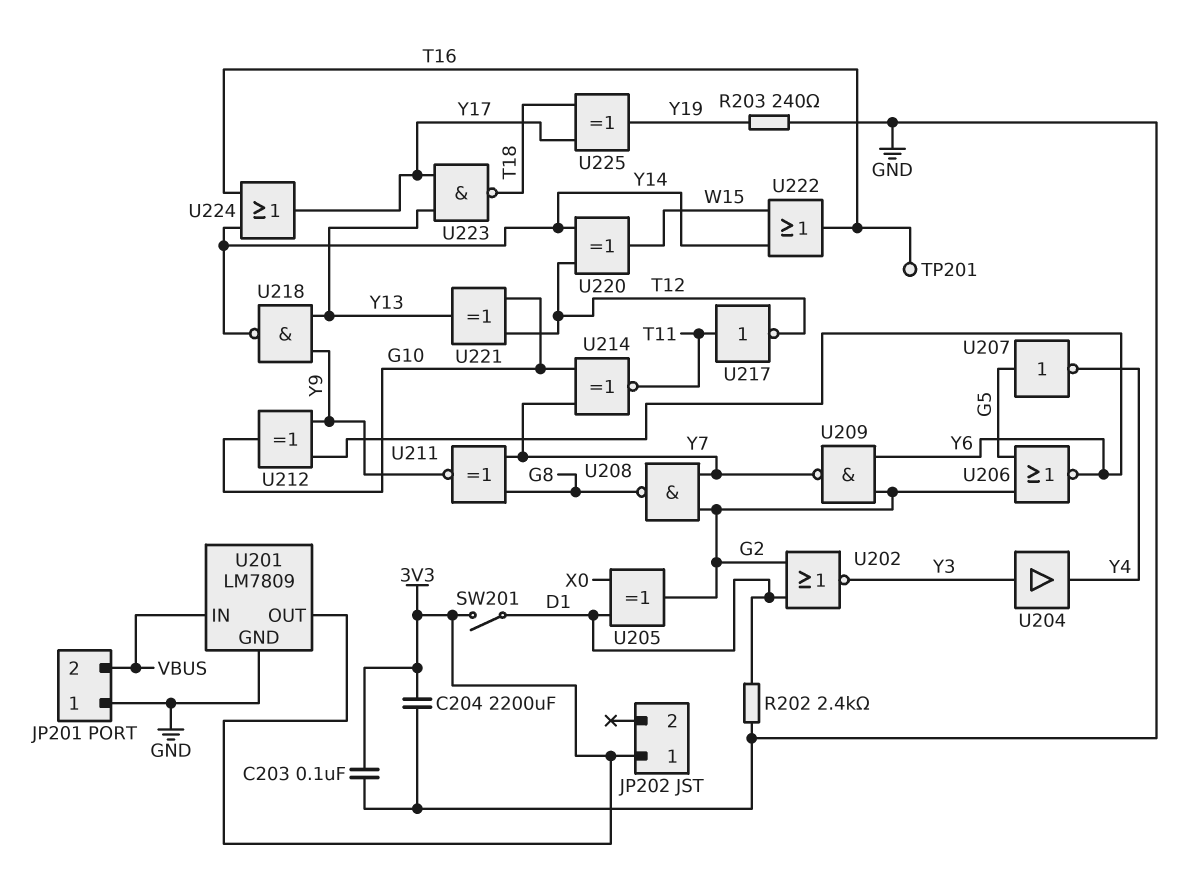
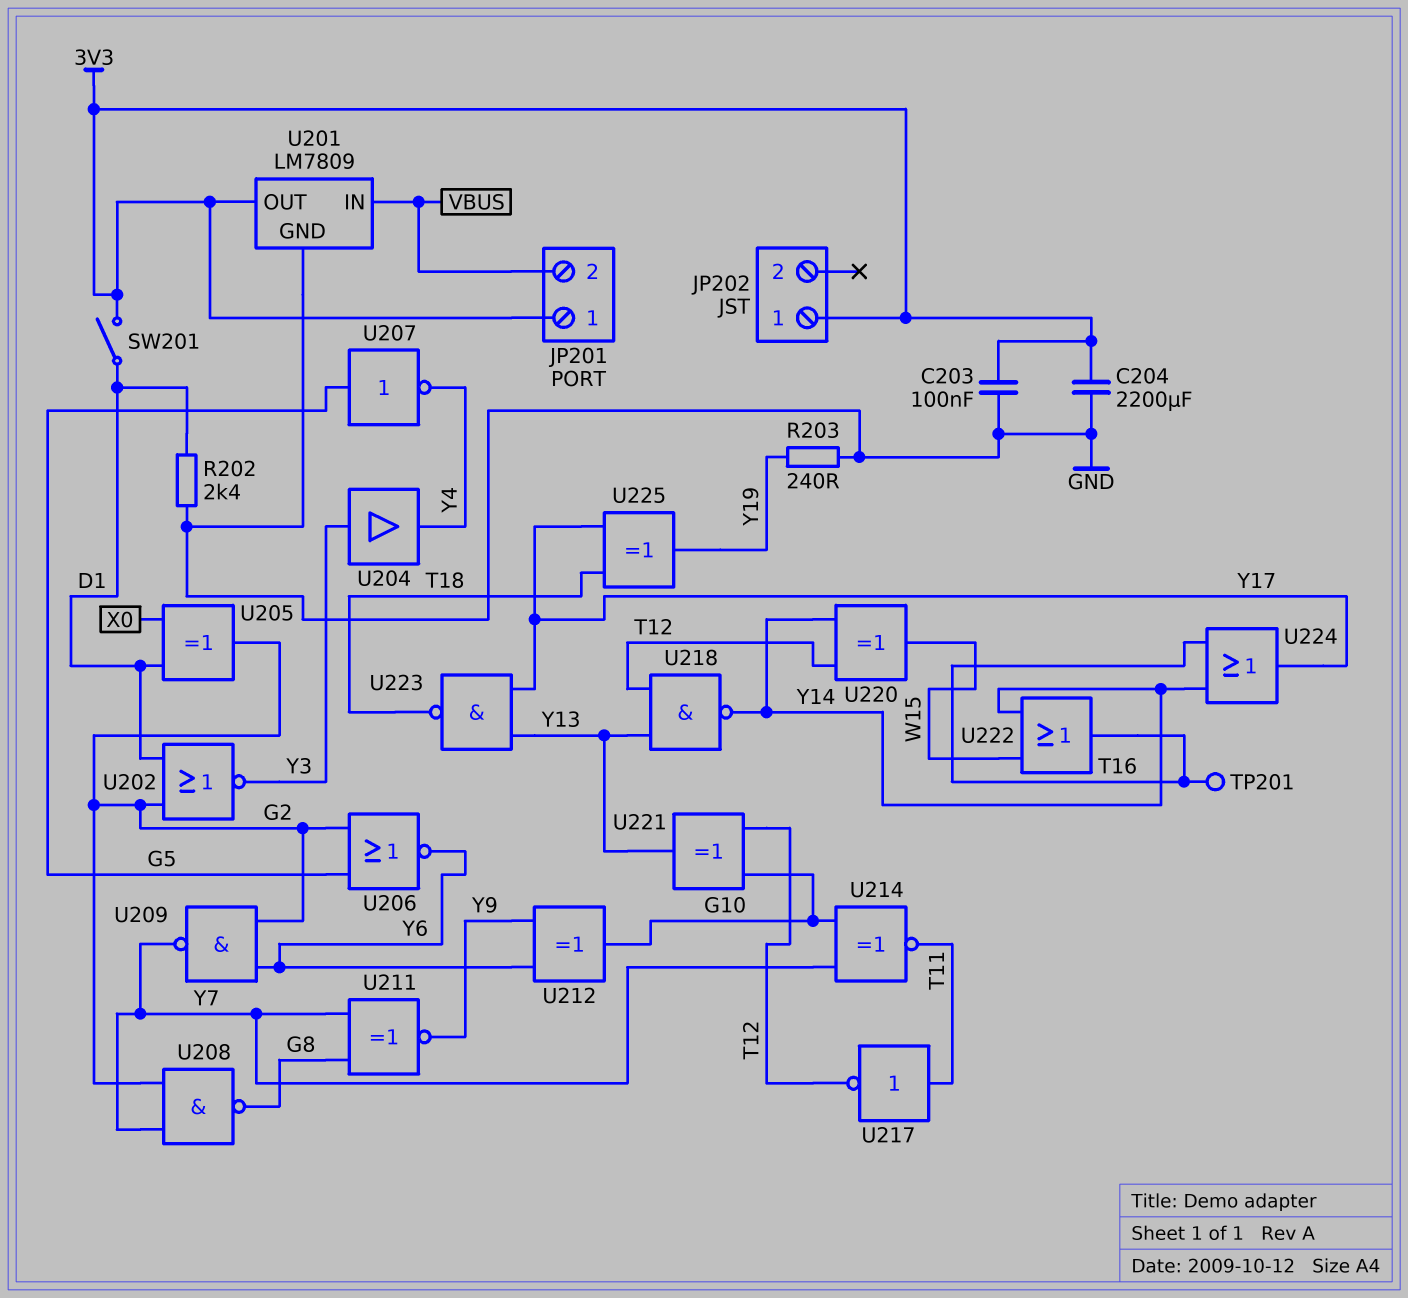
JP201 pin 1: GND -> 3V3
U218: NAND (in Y9, in Y13, out Y14) -> NAND (in T12, in Y13, out Y14)

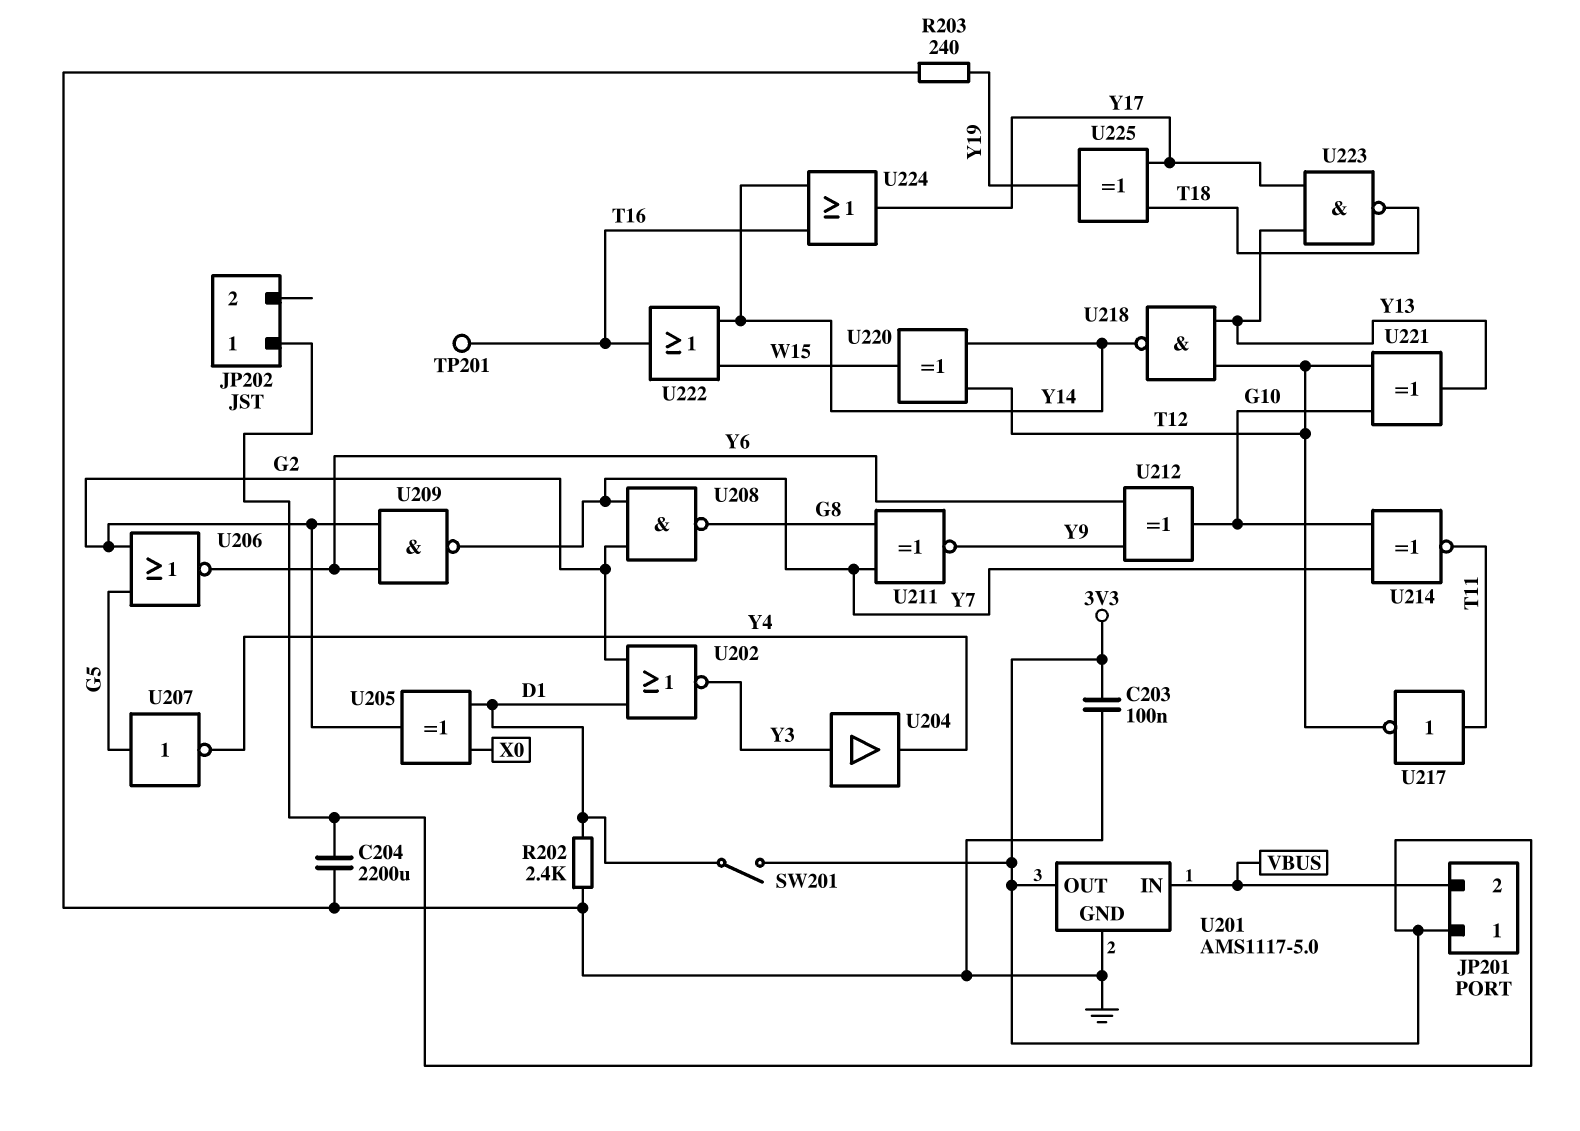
U201: LM7809 -> AMS1117-5.0

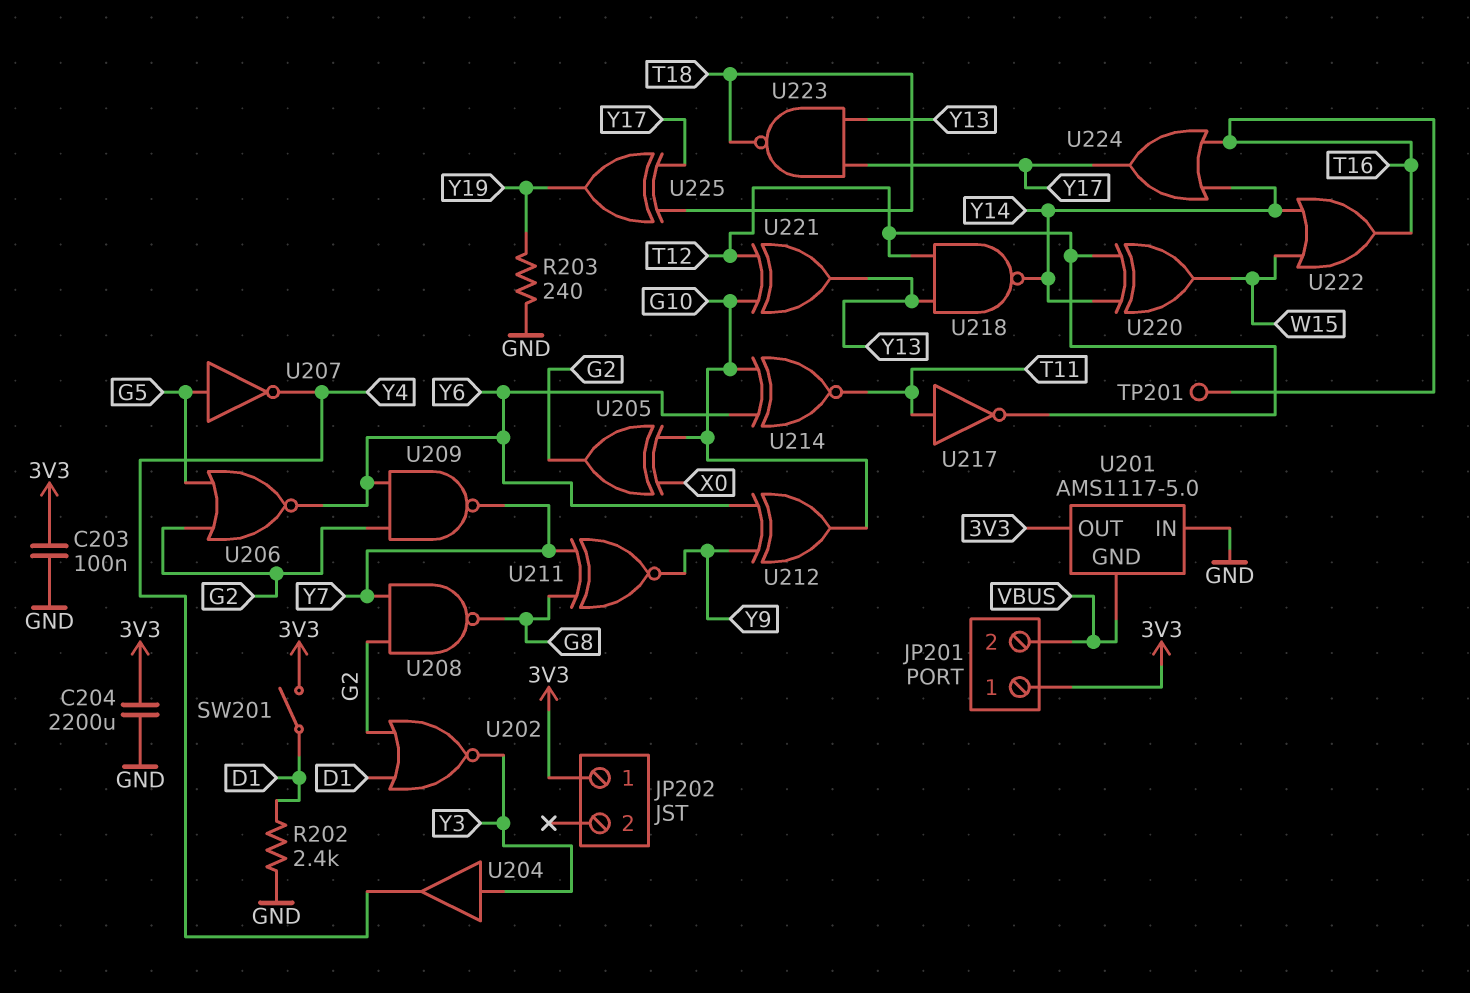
U201 pin GND: GND -> VBUS
U201 pin IN: VBUS -> GND
U205: XOR (in D1, in X0, out G2) -> XOR (in G10, in X0, out G2)
U214: XNOR (in G10, in Y7, out T11) -> XNOR (in G10, in Y6, out T11)

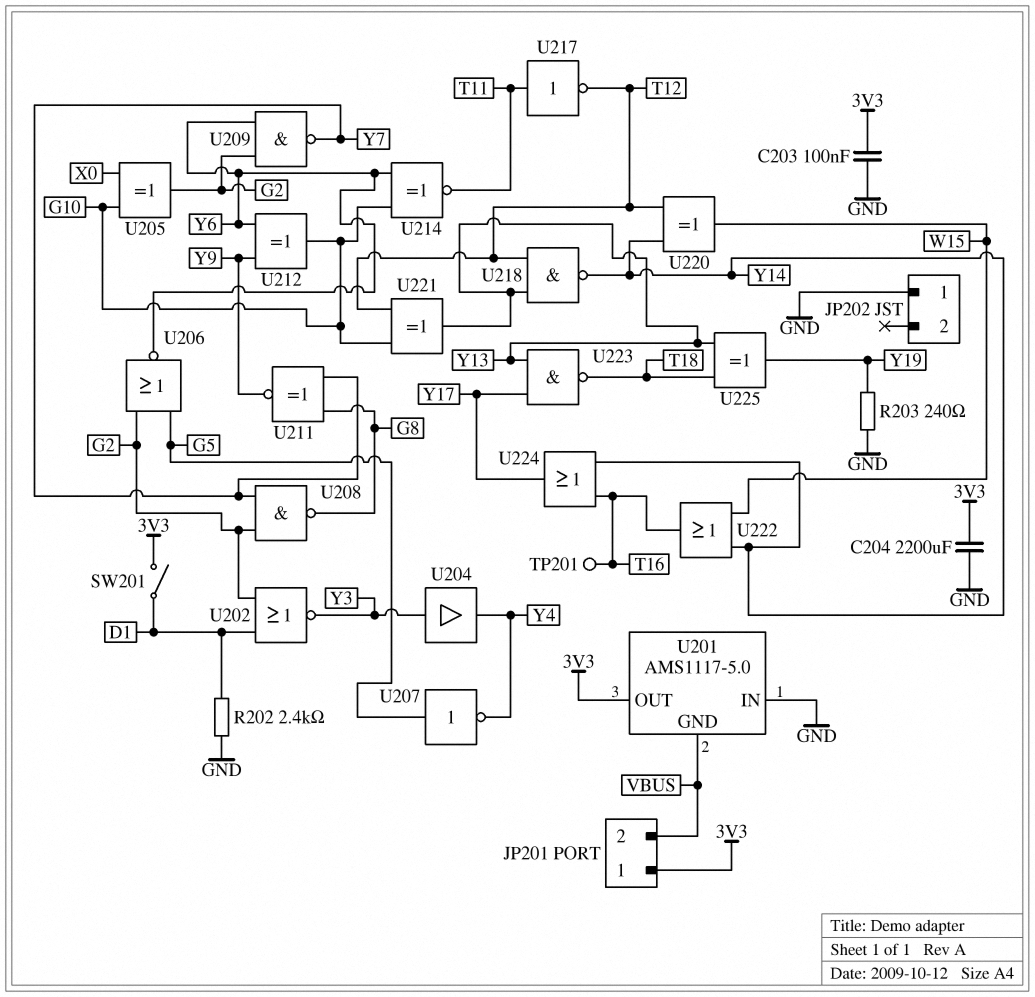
JP202 pin 1: 3V3 -> GND
U225: XOR (in T18, in Y17, out Y19) -> XOR (in T18, in Y13, out Y19)

